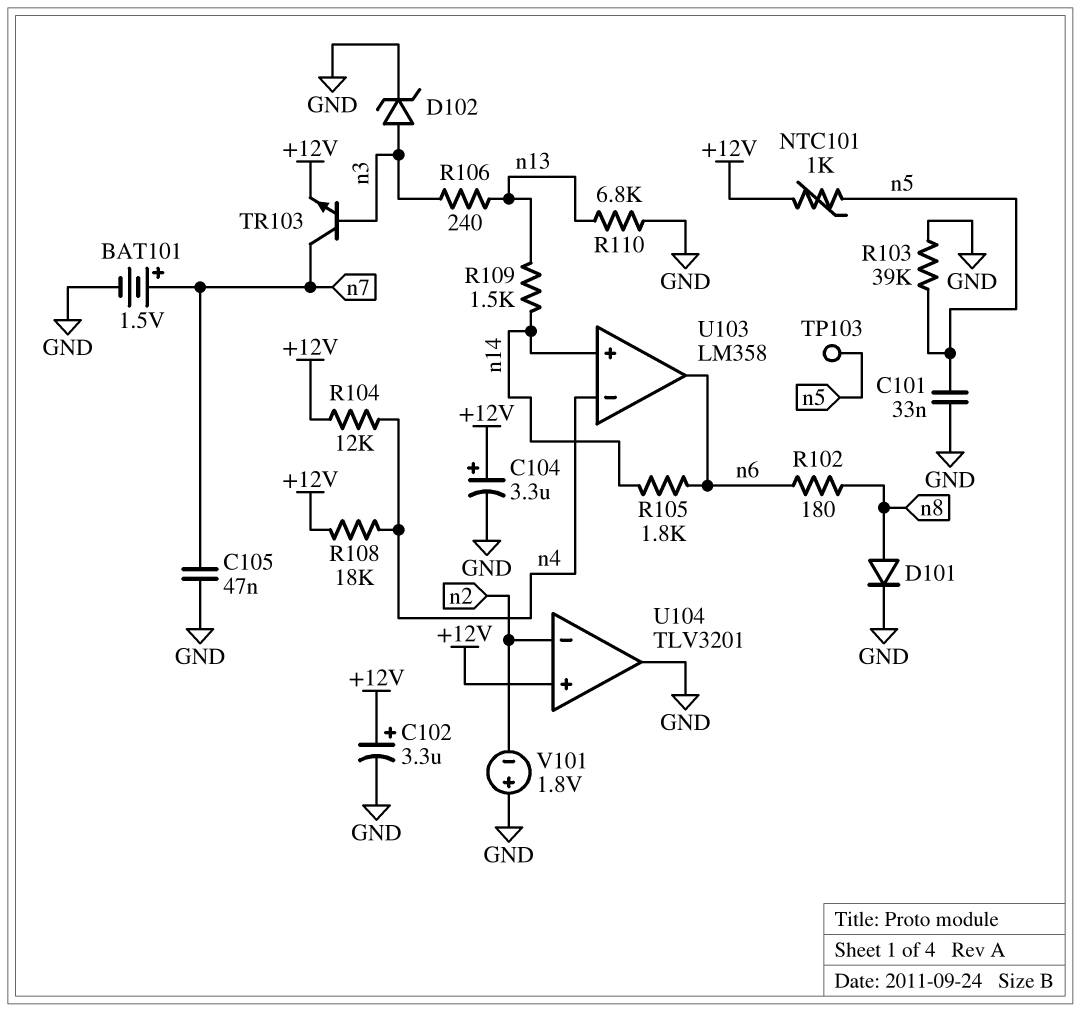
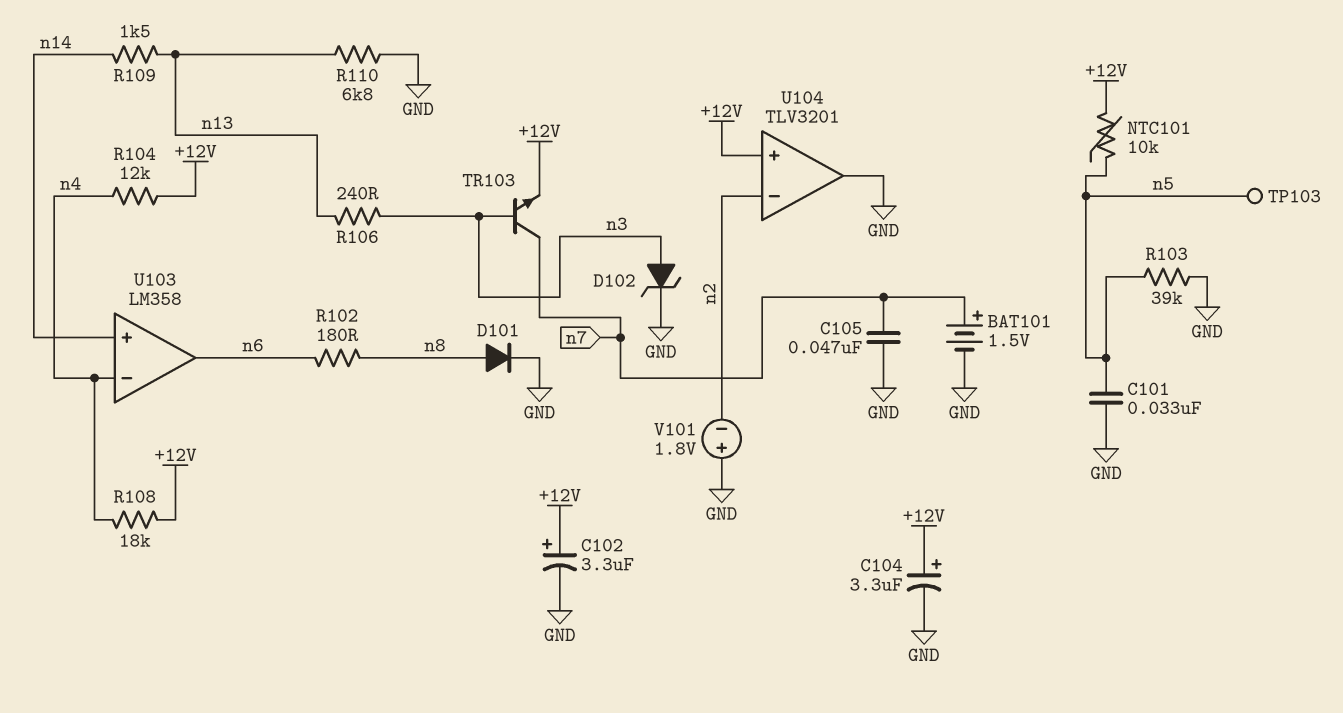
NTC101: 1k (+12V, n5) -> 10k (+12V, n5)
R105: 1.8k (n6, n14) -> none

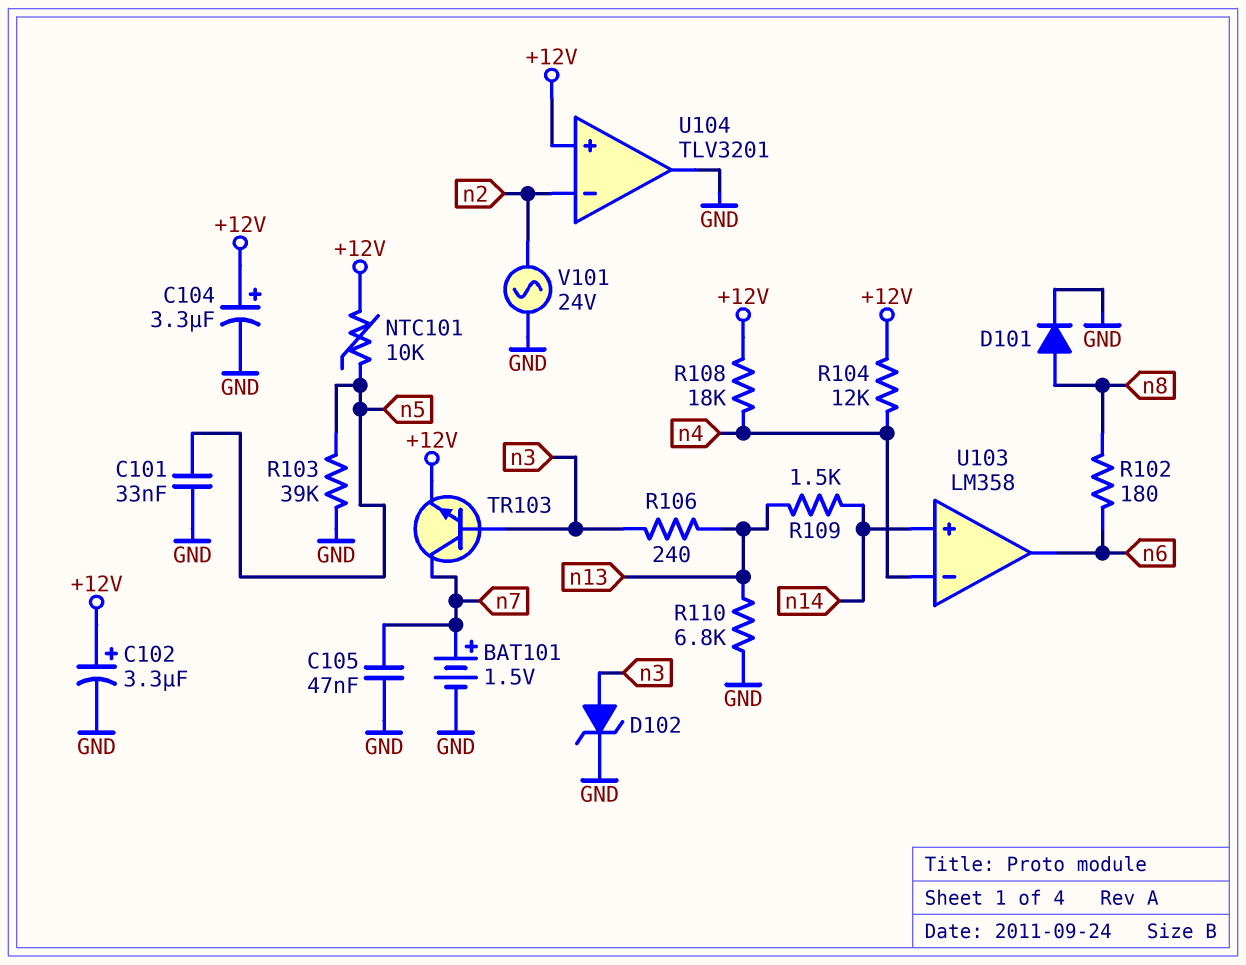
TP103: test point (n5) -> none
V101: 1.8V (plus GND, minus n2) -> AC 24V (GND, n2)

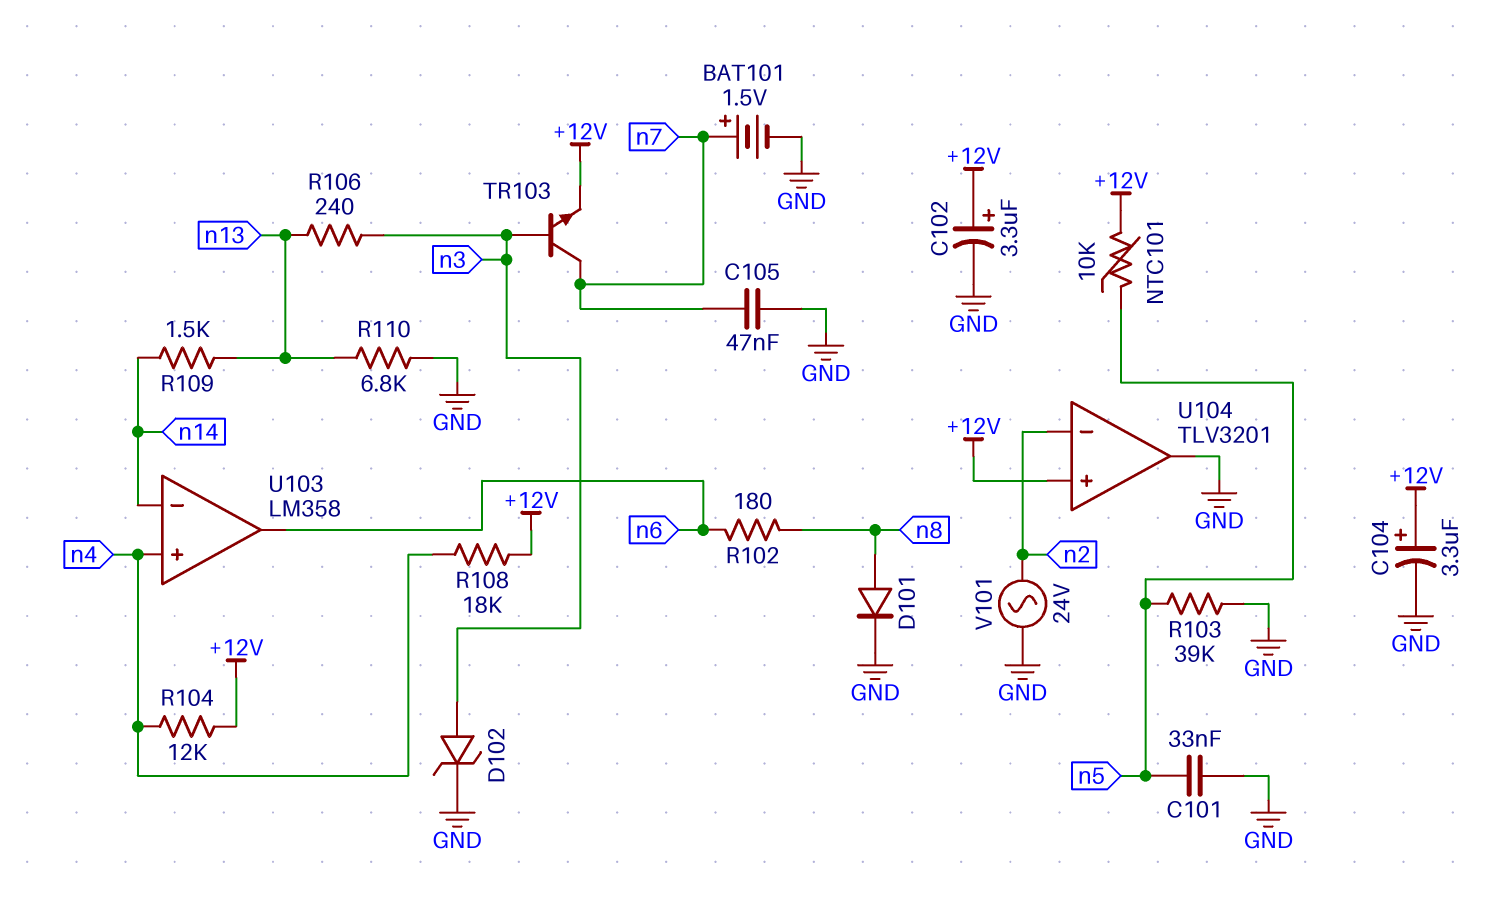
U103 pin in+: n14 -> n4
U103 pin in-: n4 -> n14

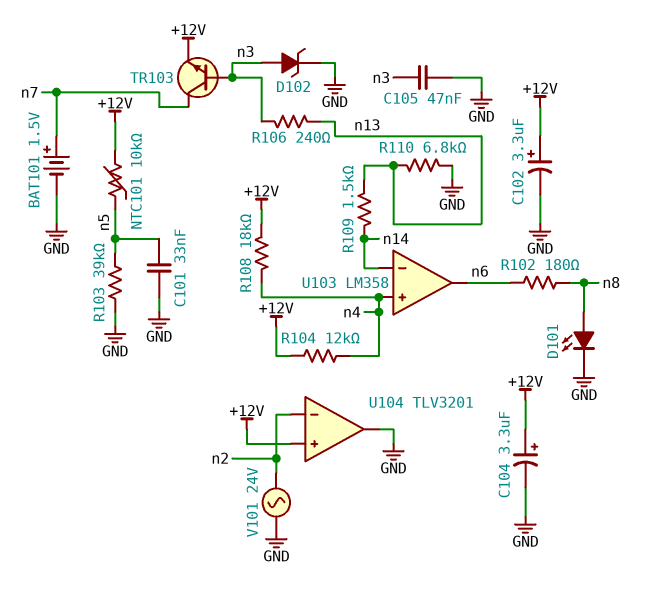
C105: 47nF (GND, n7) -> 47nF (GND, n3)
D101: diode (A n8, K GND) -> LED (A n8, K GND)

